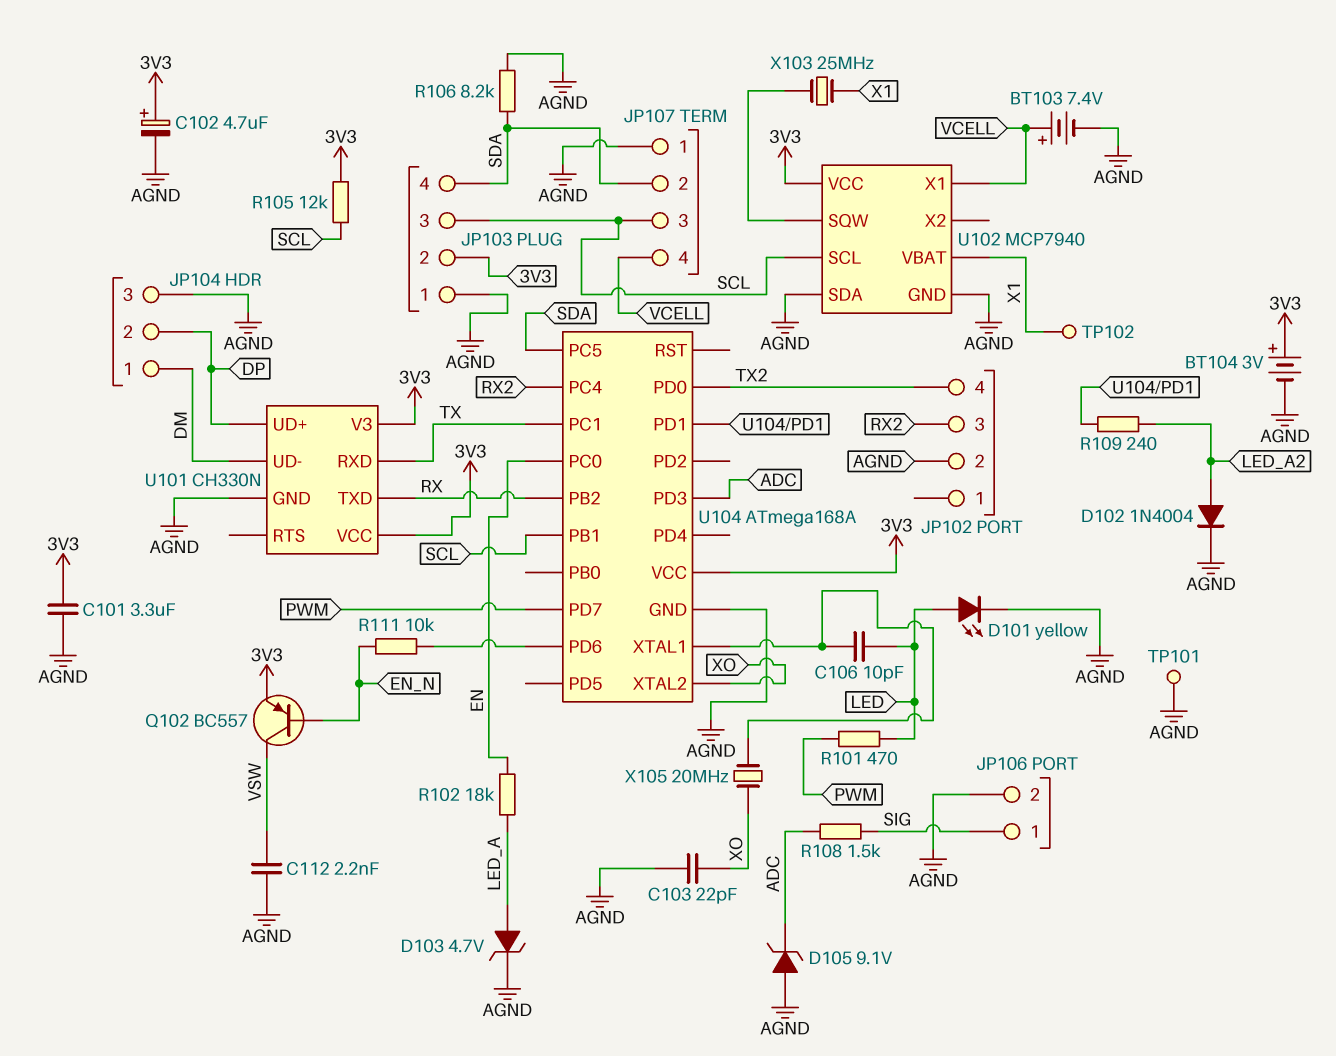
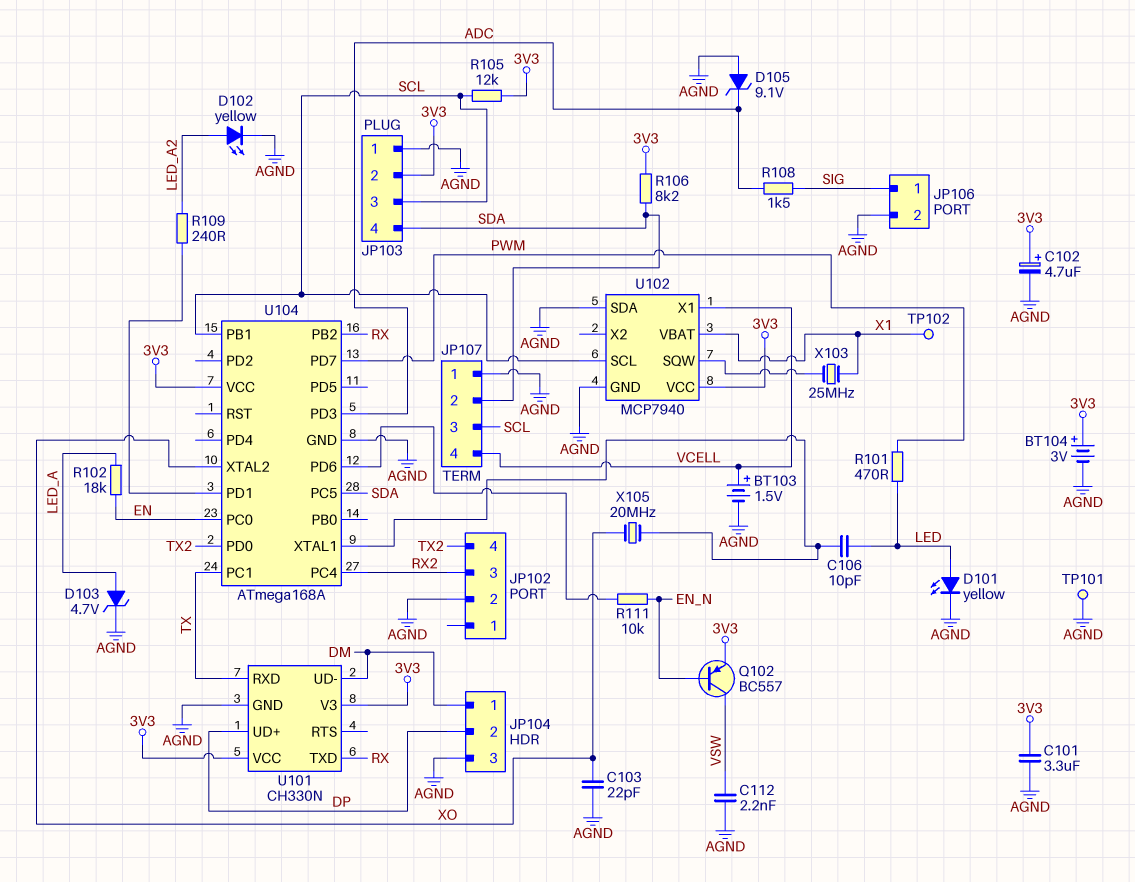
BT103: 7.4V (plus VCELL, minus AGND) -> 1.5V (plus VCELL, minus AGND)
D102: diode 1N4004 (A LED_A2, K AGND) -> LED yellow (A LED_A2, K AGND)
R106: 8.2k (AGND, SDA) -> 8.2k (3V3, SDA)

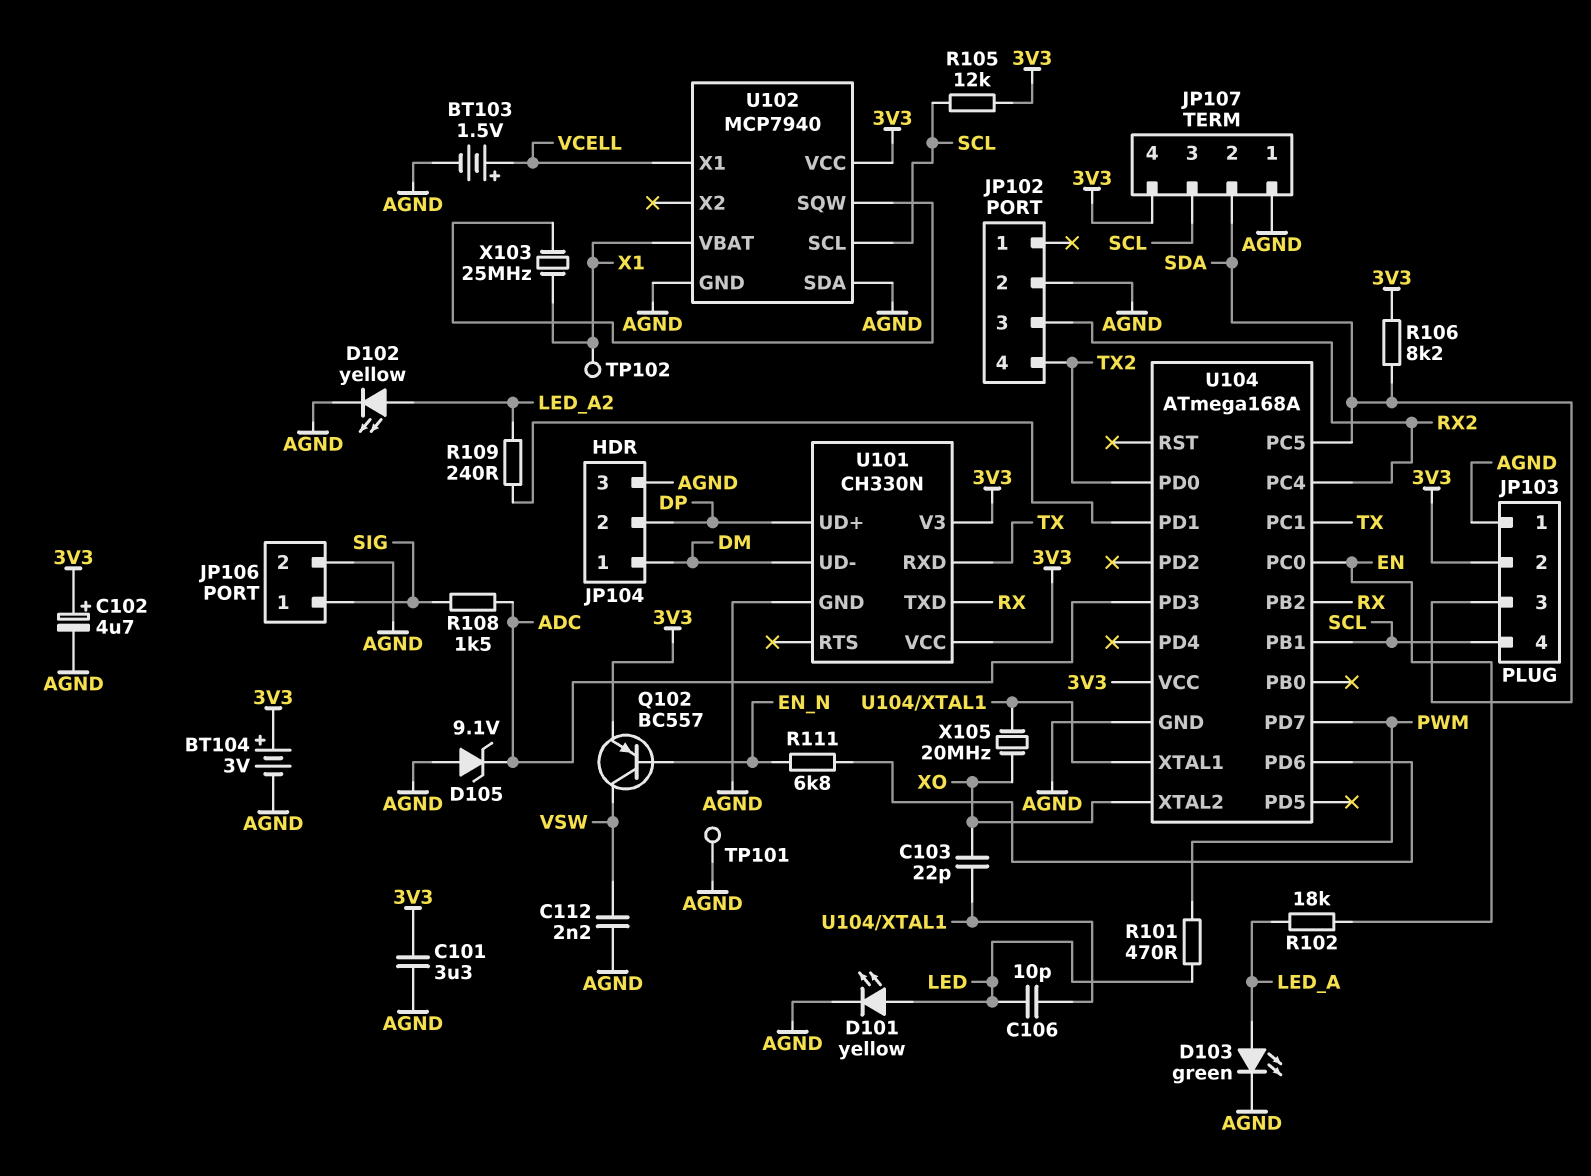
C103: 22pF (AGND, XO) -> 22pF (U104/XTAL1, XO)
D103: zener 4.7V (A LED_A, K AGND) -> LED green (A LED_A, K AGND)
JP103 pin 3: SCL -> SDA
JP103 pin 4: SDA -> SCL
JP107 pin 4: VCELL -> 3V3
R111: 10k (EN_N, U104/PD6) -> 6.8k (EN_N, U104/PD6)

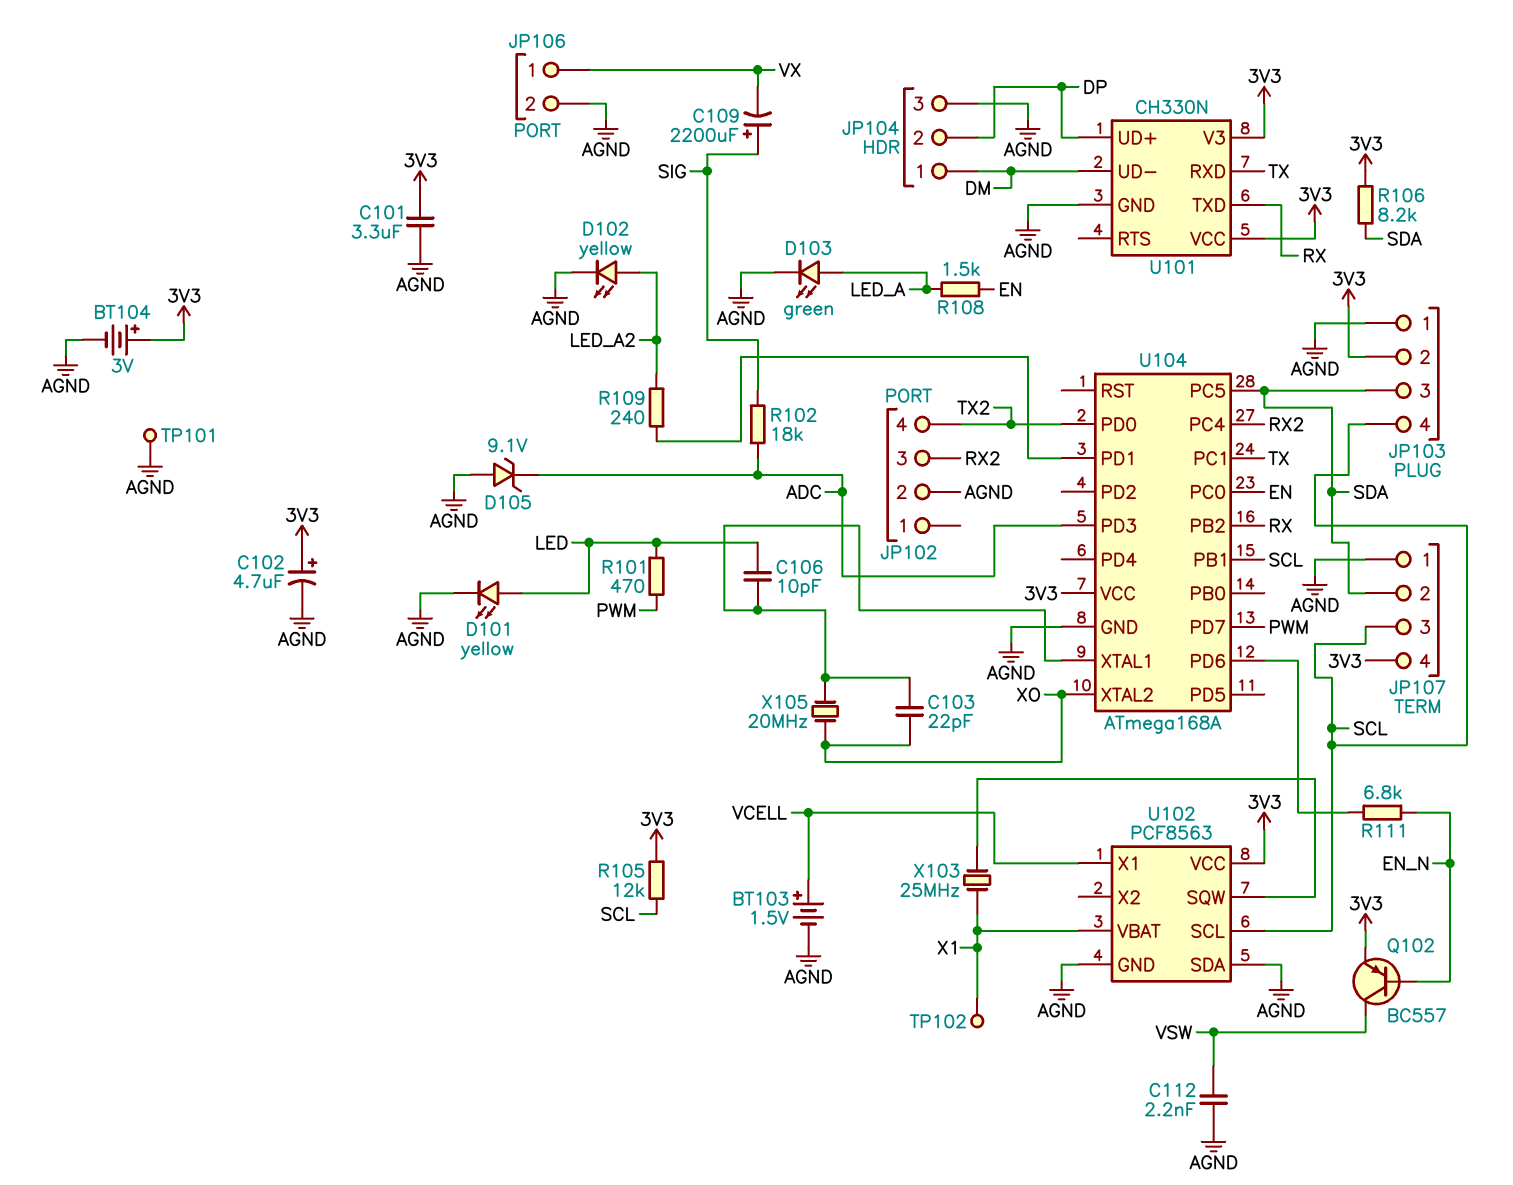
C109: none -> 2200uF (plus SIG, minus VX)
JP106 pin 1: SIG -> VX
R102: 18k (EN, LED_A) -> 18k (ADC, SIG)
R108: 1.5k (ADC, SIG) -> 1.5k (EN, LED_A)
U102: MCP7940 -> PCF8563

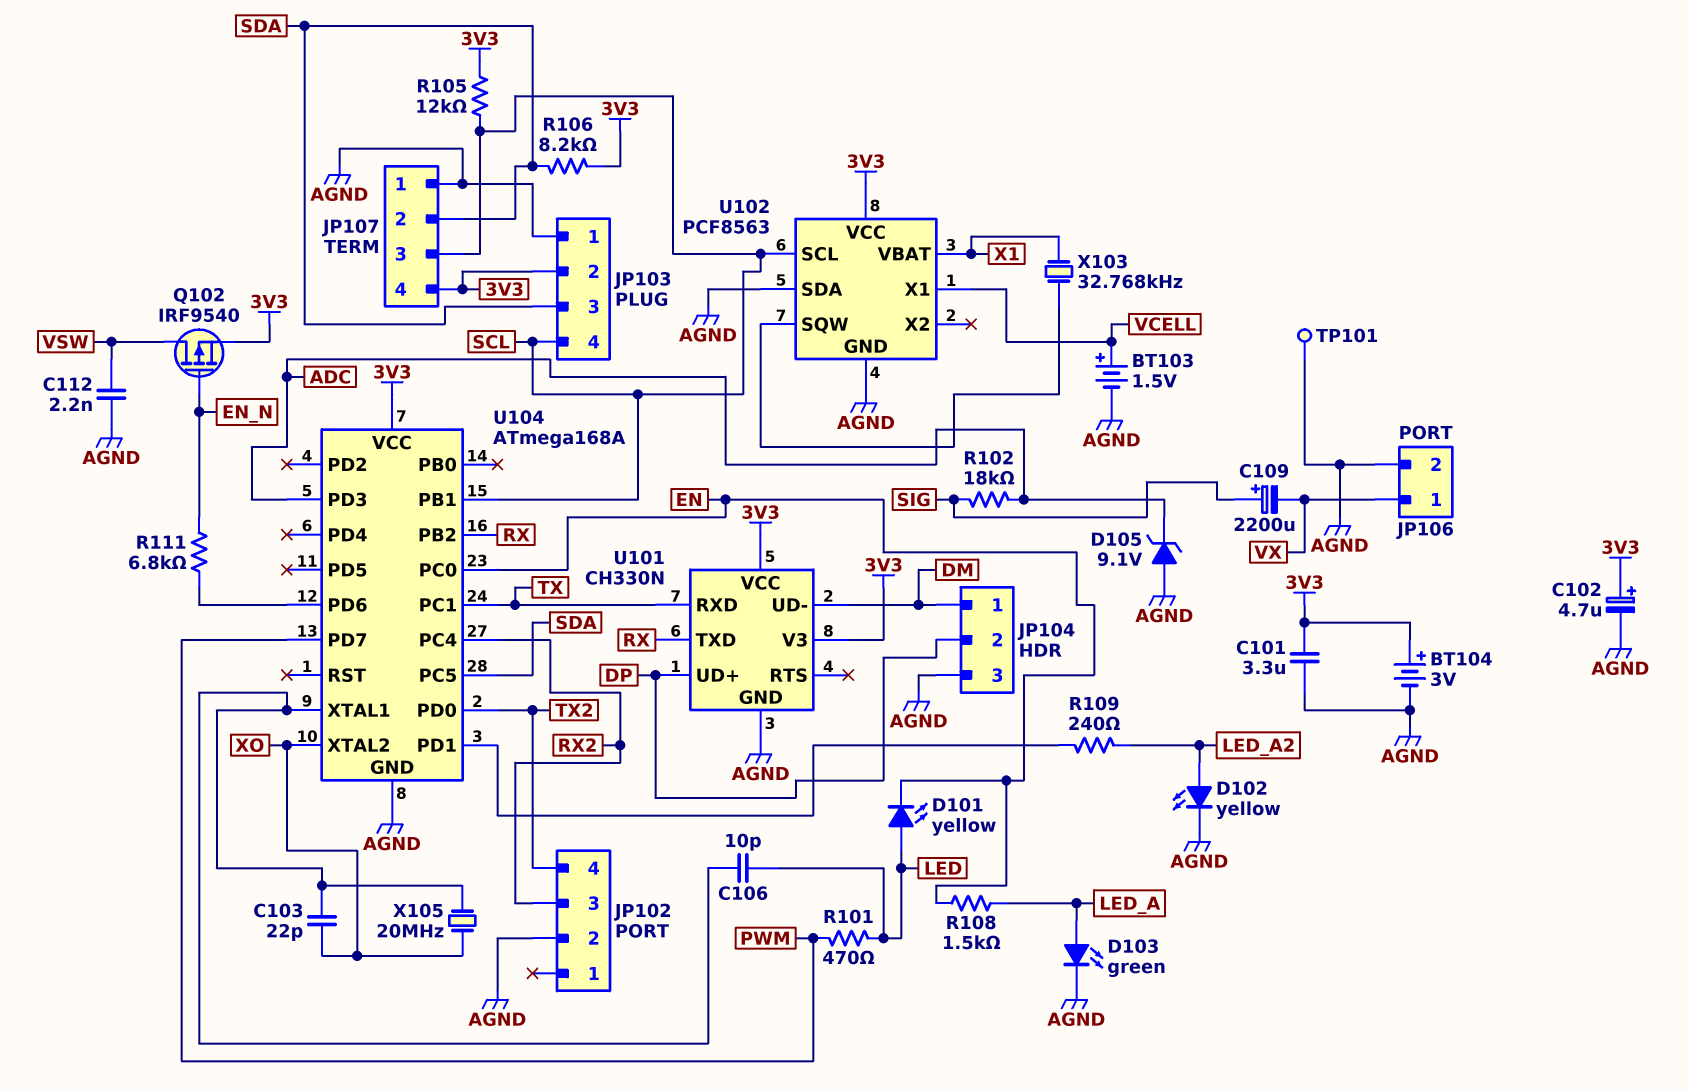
D101: LED yellow (A LED, K AGND) -> LED yellow (A LED, K EN)
Q102: PNP BC557 (B EN_N, C VSW, E 3V3) -> PMOS IRF9540 (G EN_N, D VSW, S 3V3)
TP102: test point (X1) -> none
X103: 25MHz (U102/SQW, X1) -> 32.768kHz (U102/SQW, X1)

